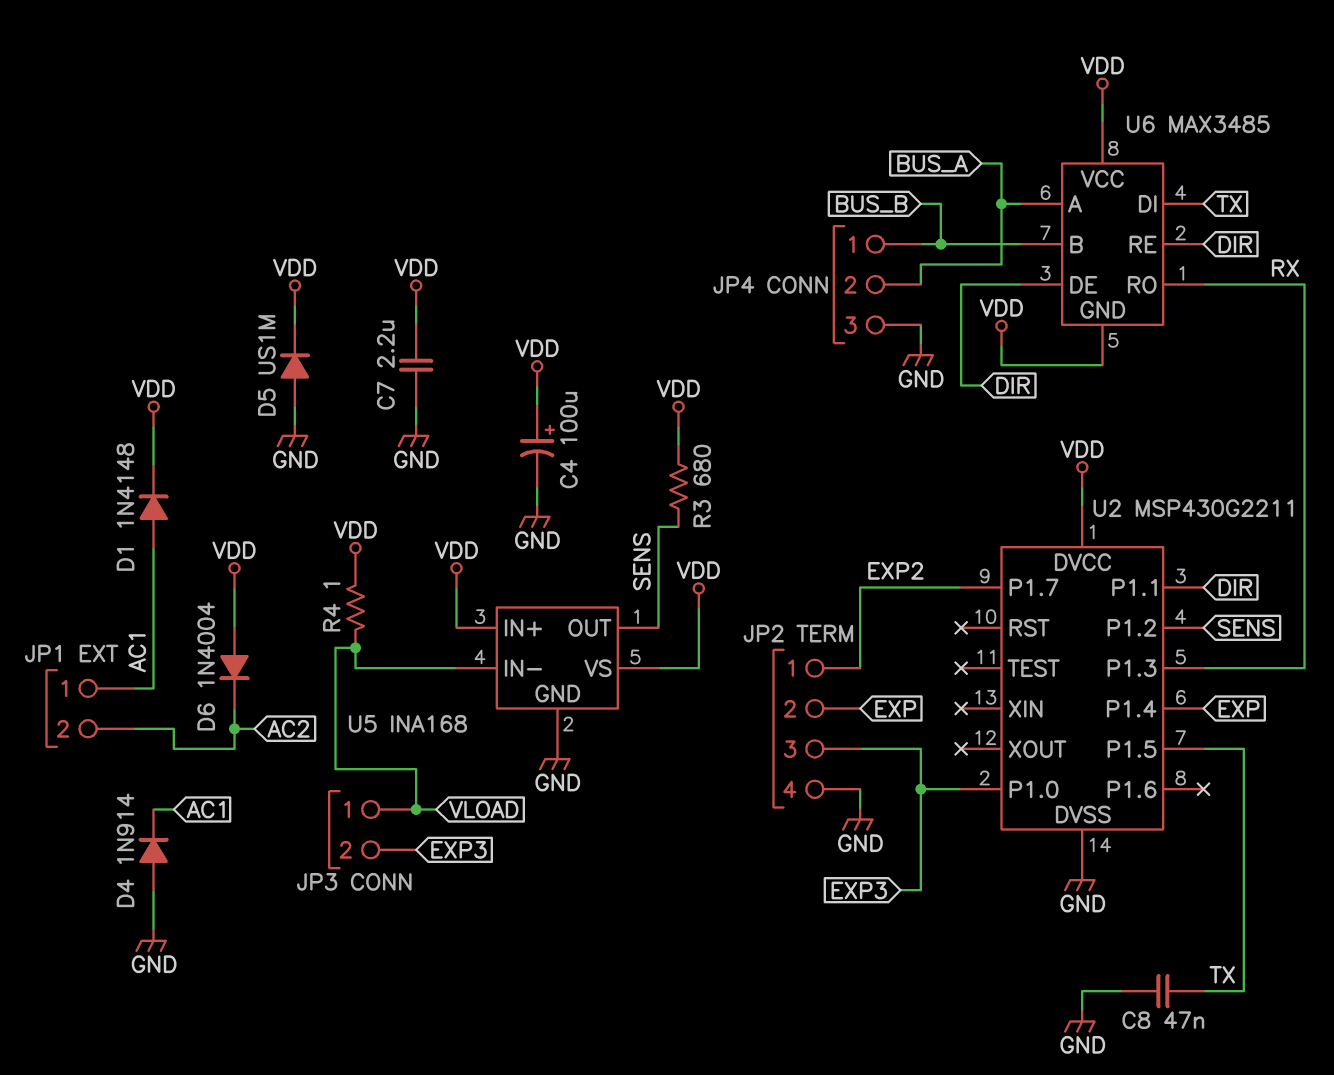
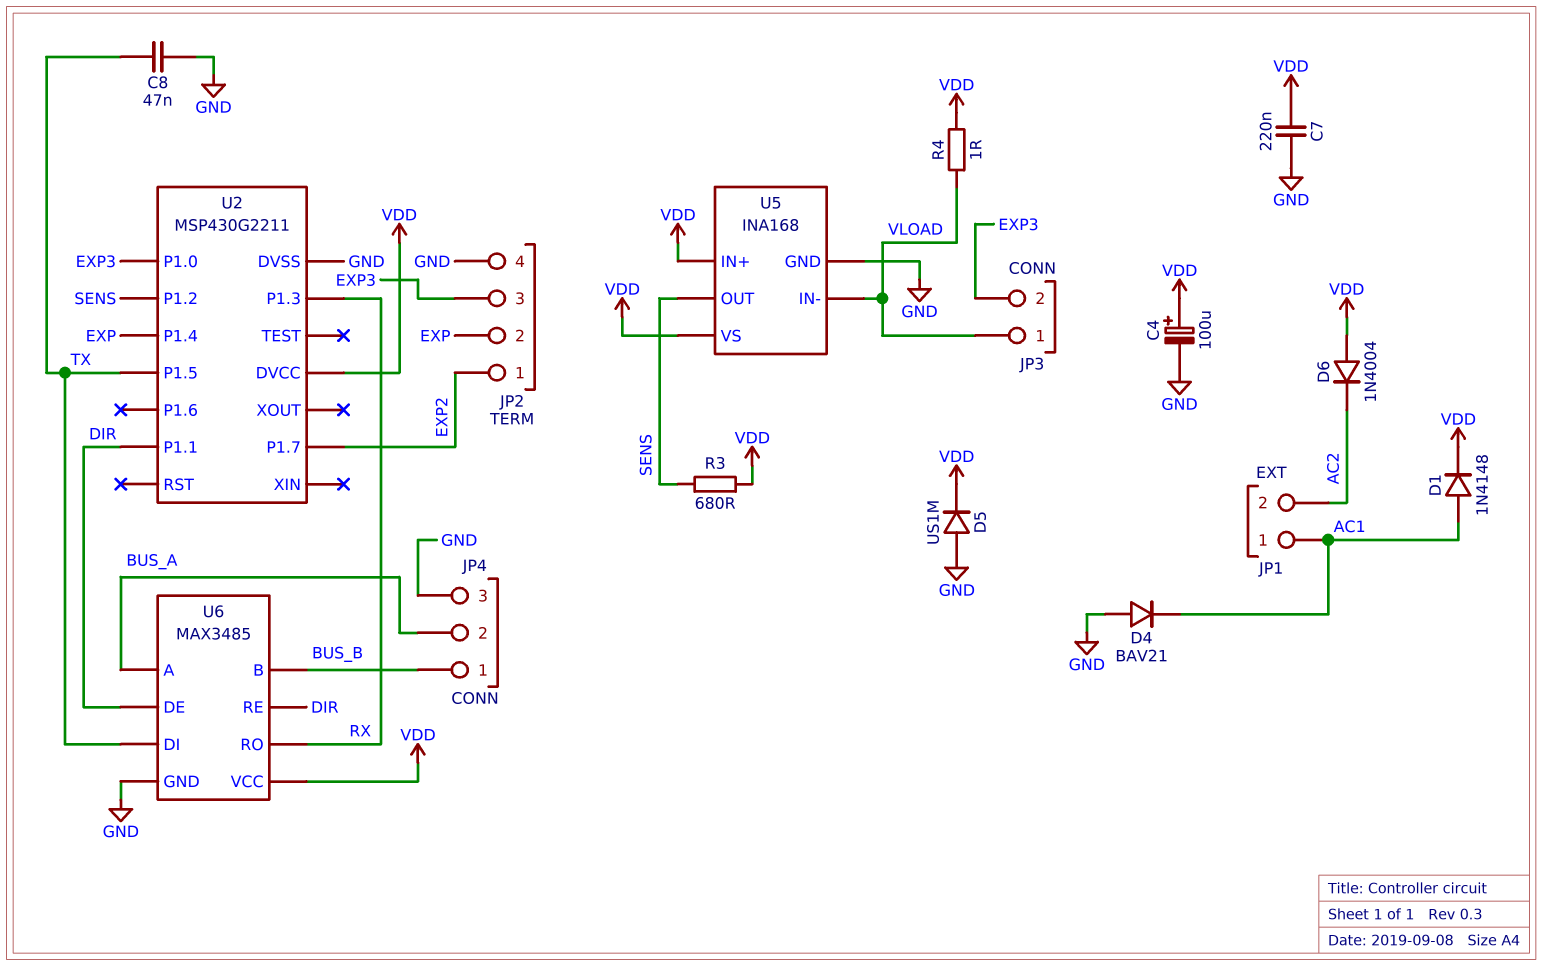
C7: 2.2uF (GND, VDD) -> 220nF (GND, VDD)
D4: diode 1N914 (A GND, K AC1) -> diode BAV21 (A GND, K AC1)
U6 pin GND: VDD -> GND

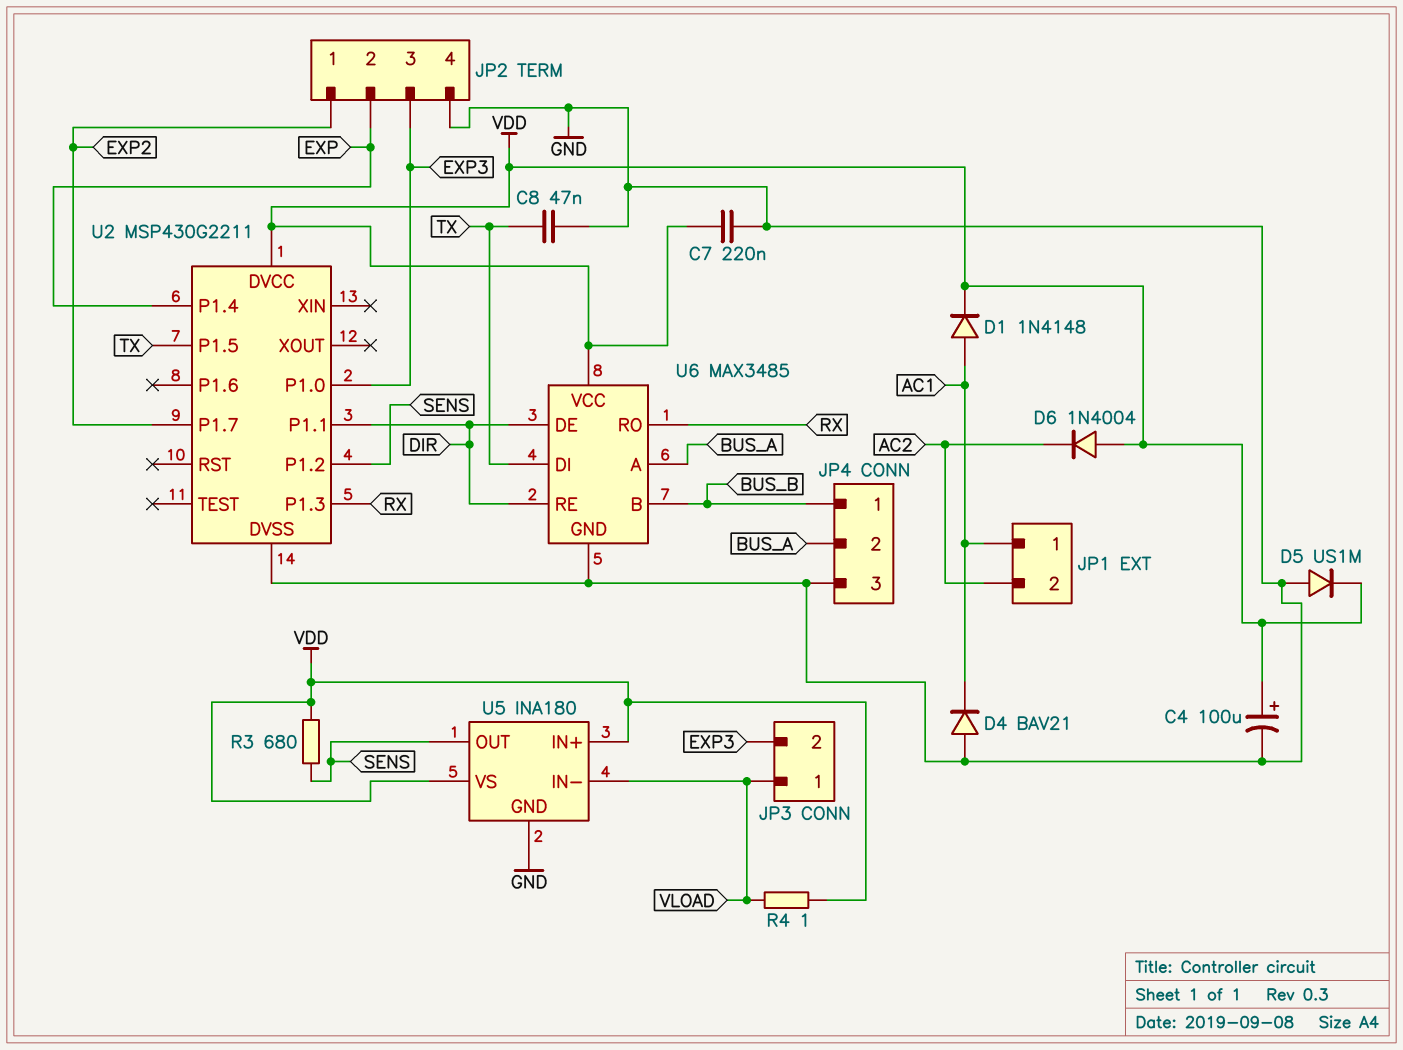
U5: INA168 -> INA180

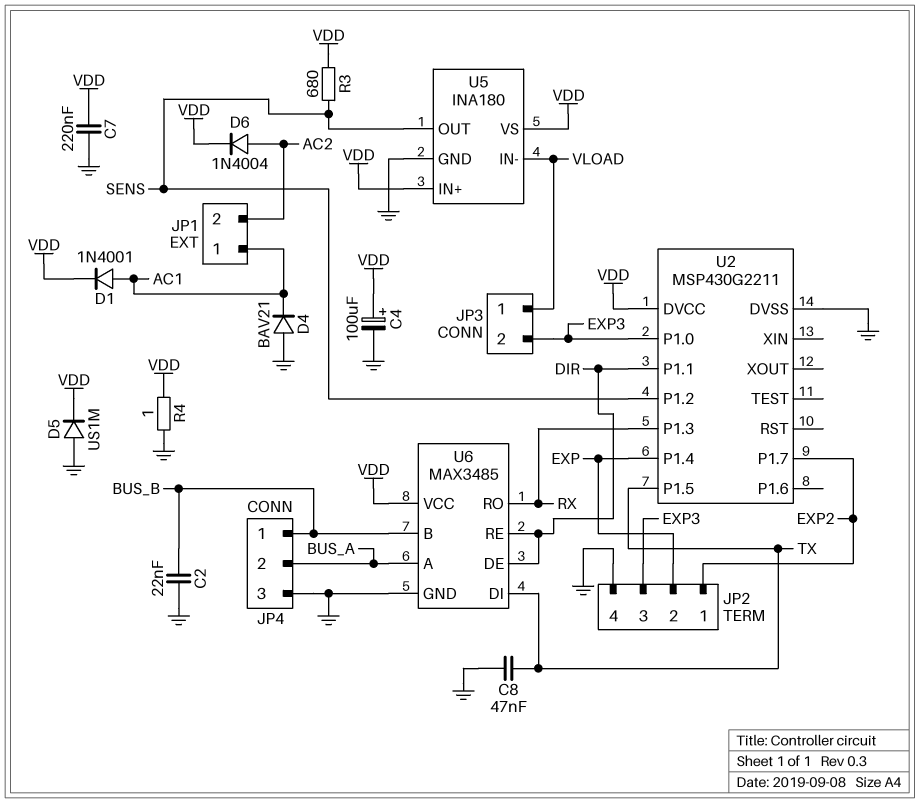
C2: none -> 22nF (BUS_B, GND)
D1: diode 1N4148 (A AC1, K VDD) -> diode 1N4001 (A AC1, K VDD)
D6: diode 1N4004 (A VDD, K AC2) -> diode 1N4004 (A AC2, K VDD)
R4: 1 (VDD, VLOAD) -> 1 (GND, VDD)

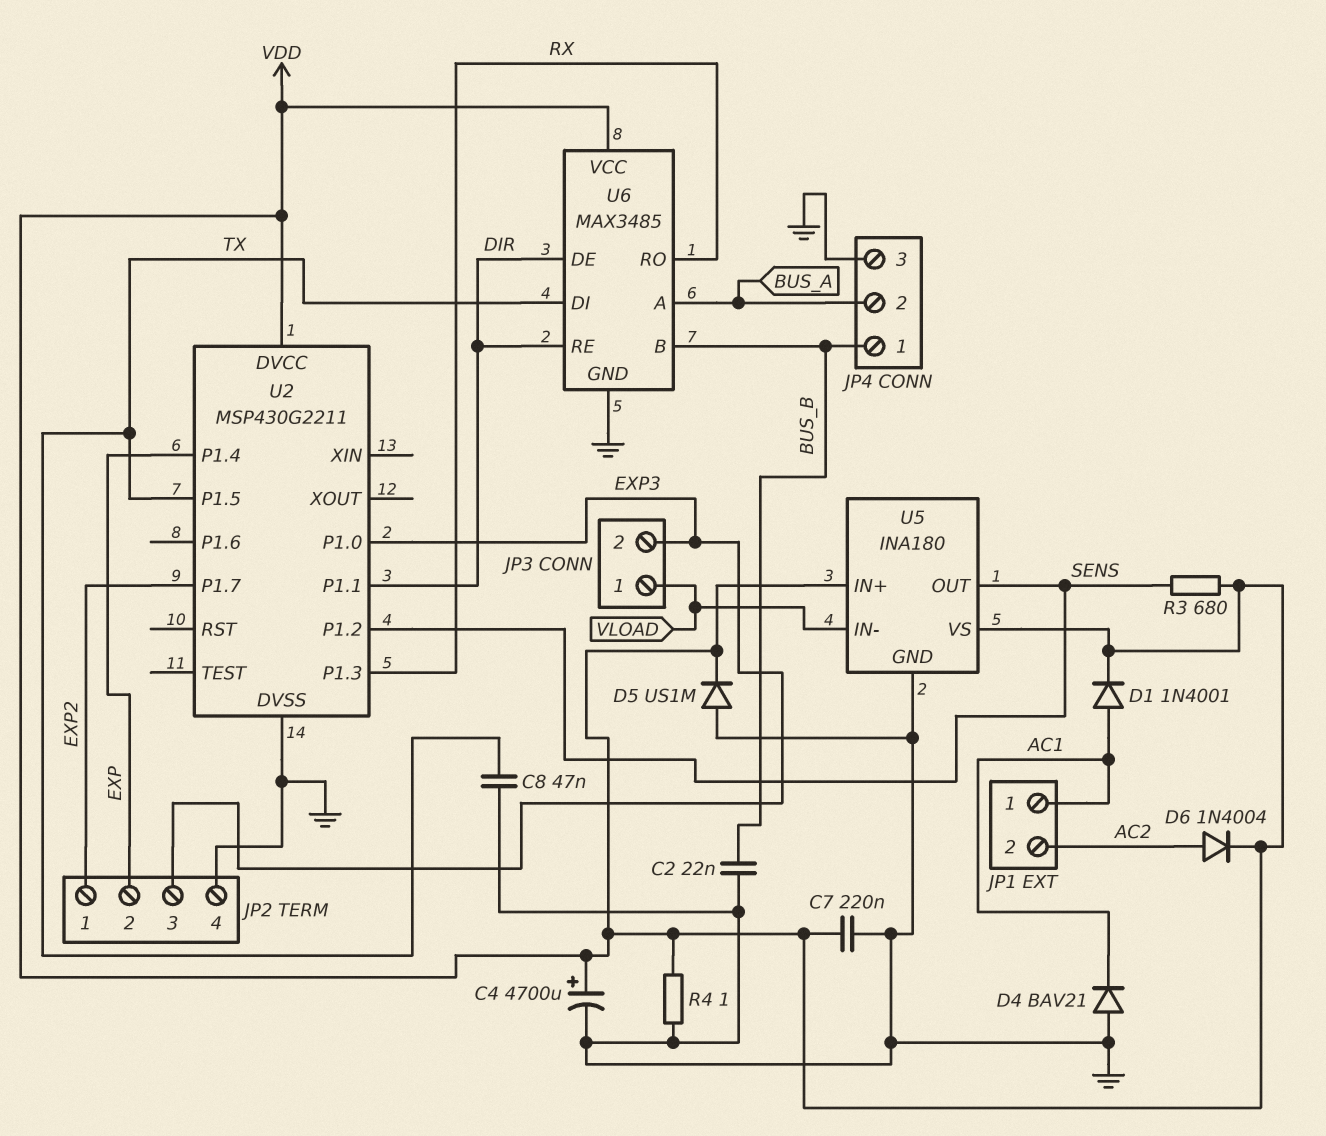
C4: 100uF (plus VDD, minus GND) -> 4700uF (plus VDD, minus GND)

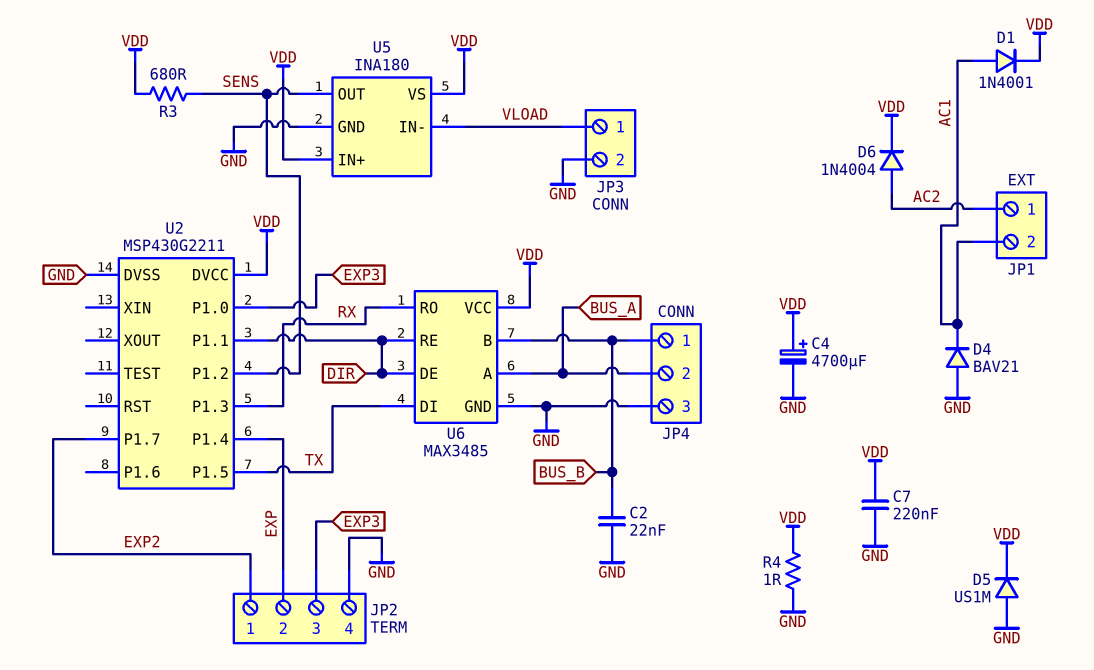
C8: 47nF (GND, TX) -> none
JP1 pin 1: AC1 -> AC2
JP1 pin 2: AC2 -> AC1
JP3 pin 2: EXP3 -> GND

